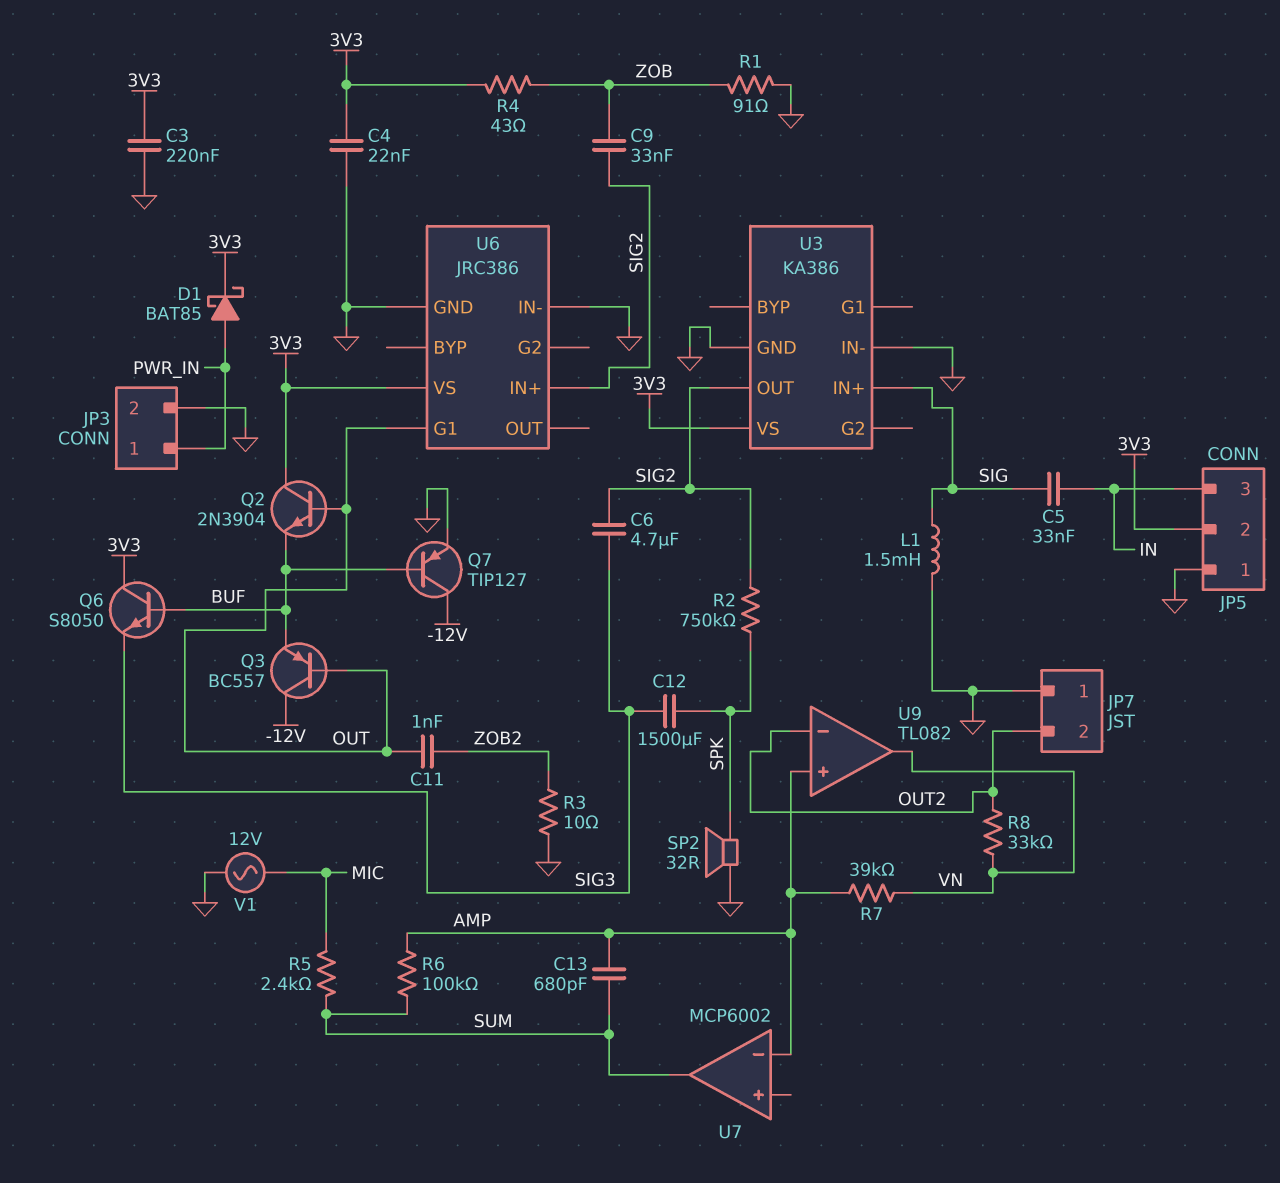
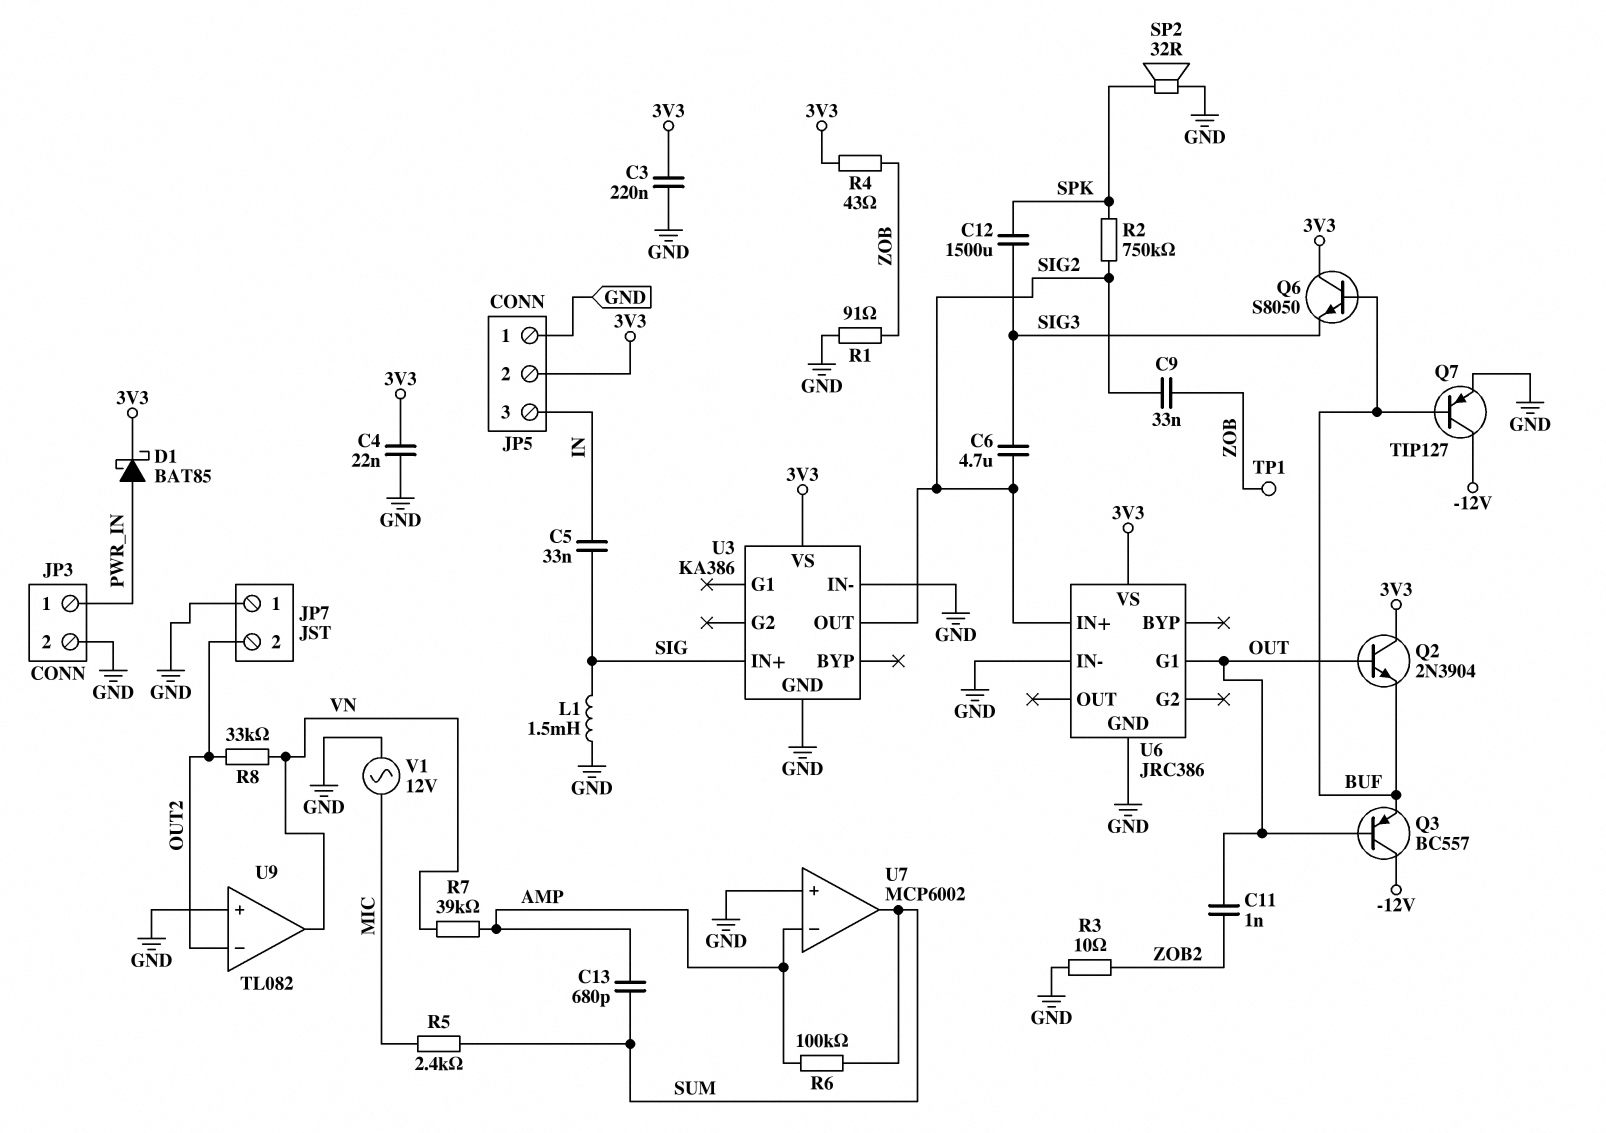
TP1: none -> test point (ZOB)
U7 pin in+: none -> GND
U9 pin in+: AMP -> GND

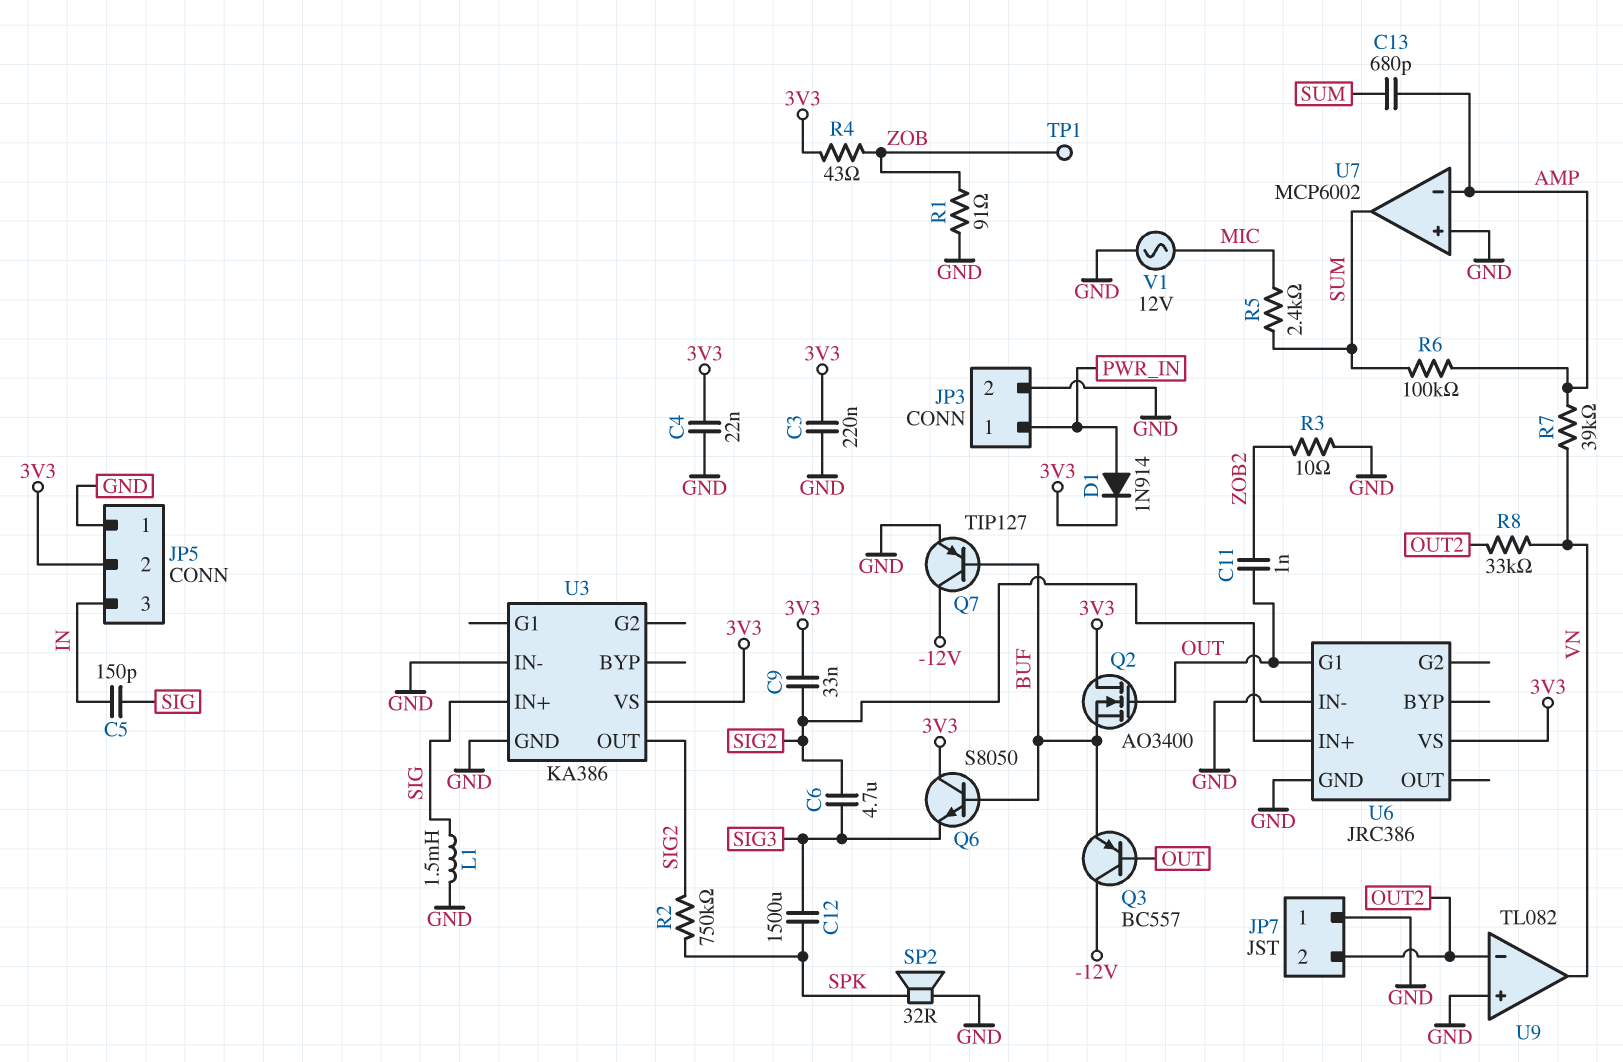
C5: 33nF (IN, SIG) -> 150pF (IN, SIG)
C9: 33nF (SIG2, ZOB) -> 33nF (3V3, SIG2)
D1: schottky BAT85 (A PWR_IN, K 3V3) -> diode 1N914 (A PWR_IN, K 3V3)
Q2: NPN 2N3904 (B OUT, C 3V3, E BUF) -> NMOS AO3400 (G OUT, D 3V3, S BUF)

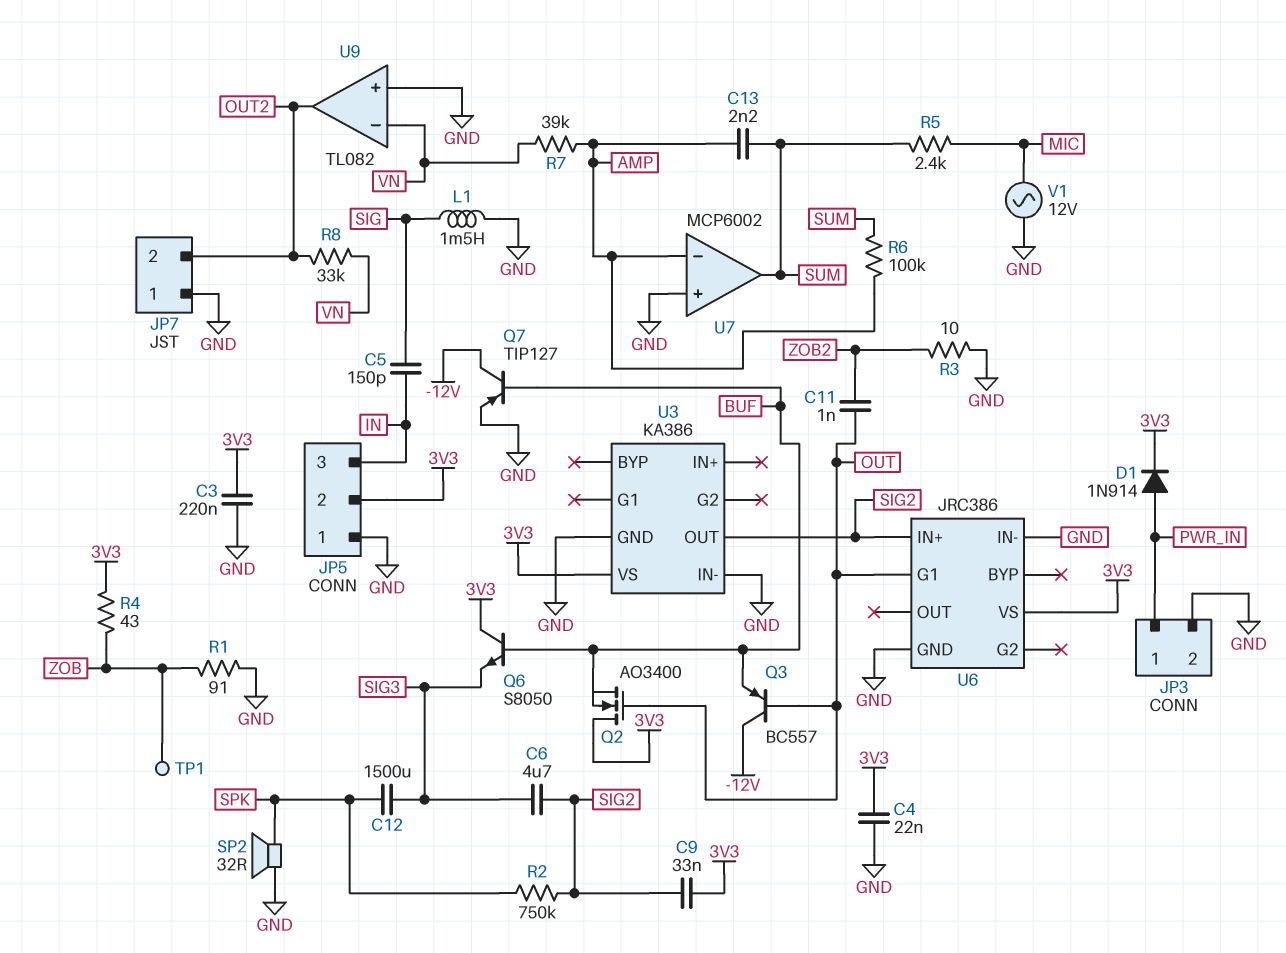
C13: 680pF (AMP, SUM) -> 2.2nF (AMP, SUM)
U3 pin IN+: SIG -> none
U9 pin in-: OUT2 -> VN
U9 pin out: VN -> OUT2

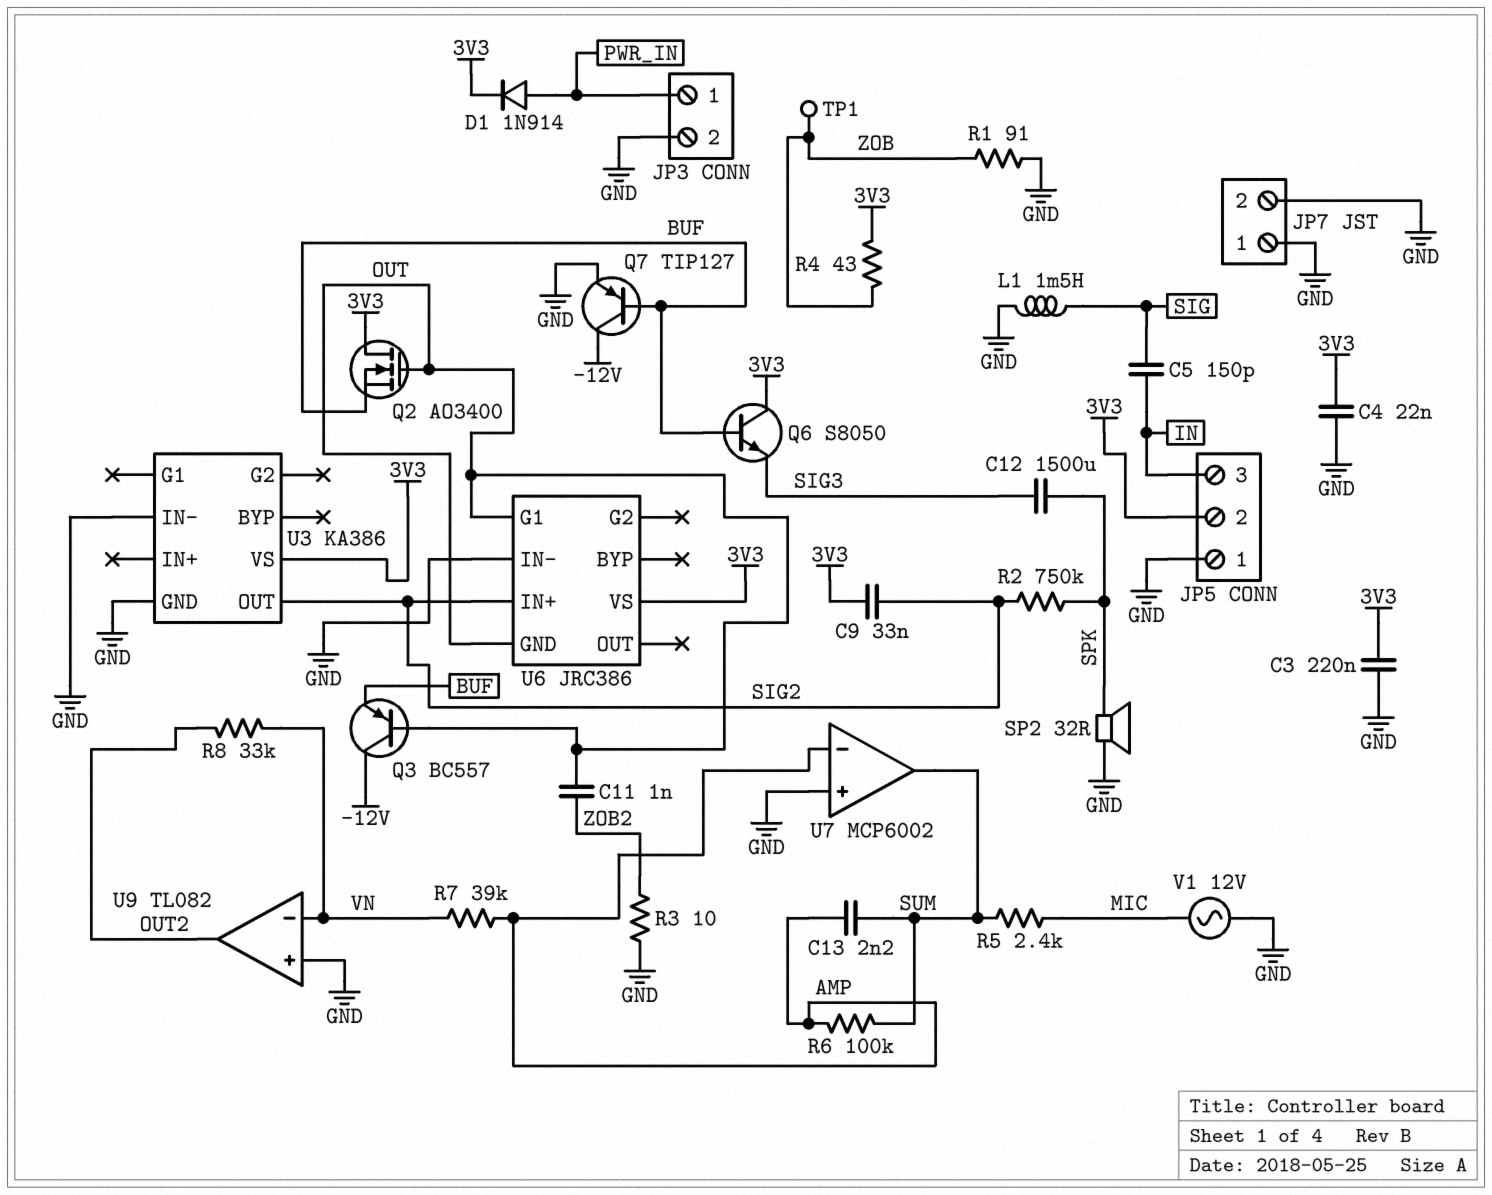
C6: 4.7uF (SIG2, SIG3) -> none
JP7 pin 2: OUT2 -> GND
U6 pin GND: GND -> OUT

